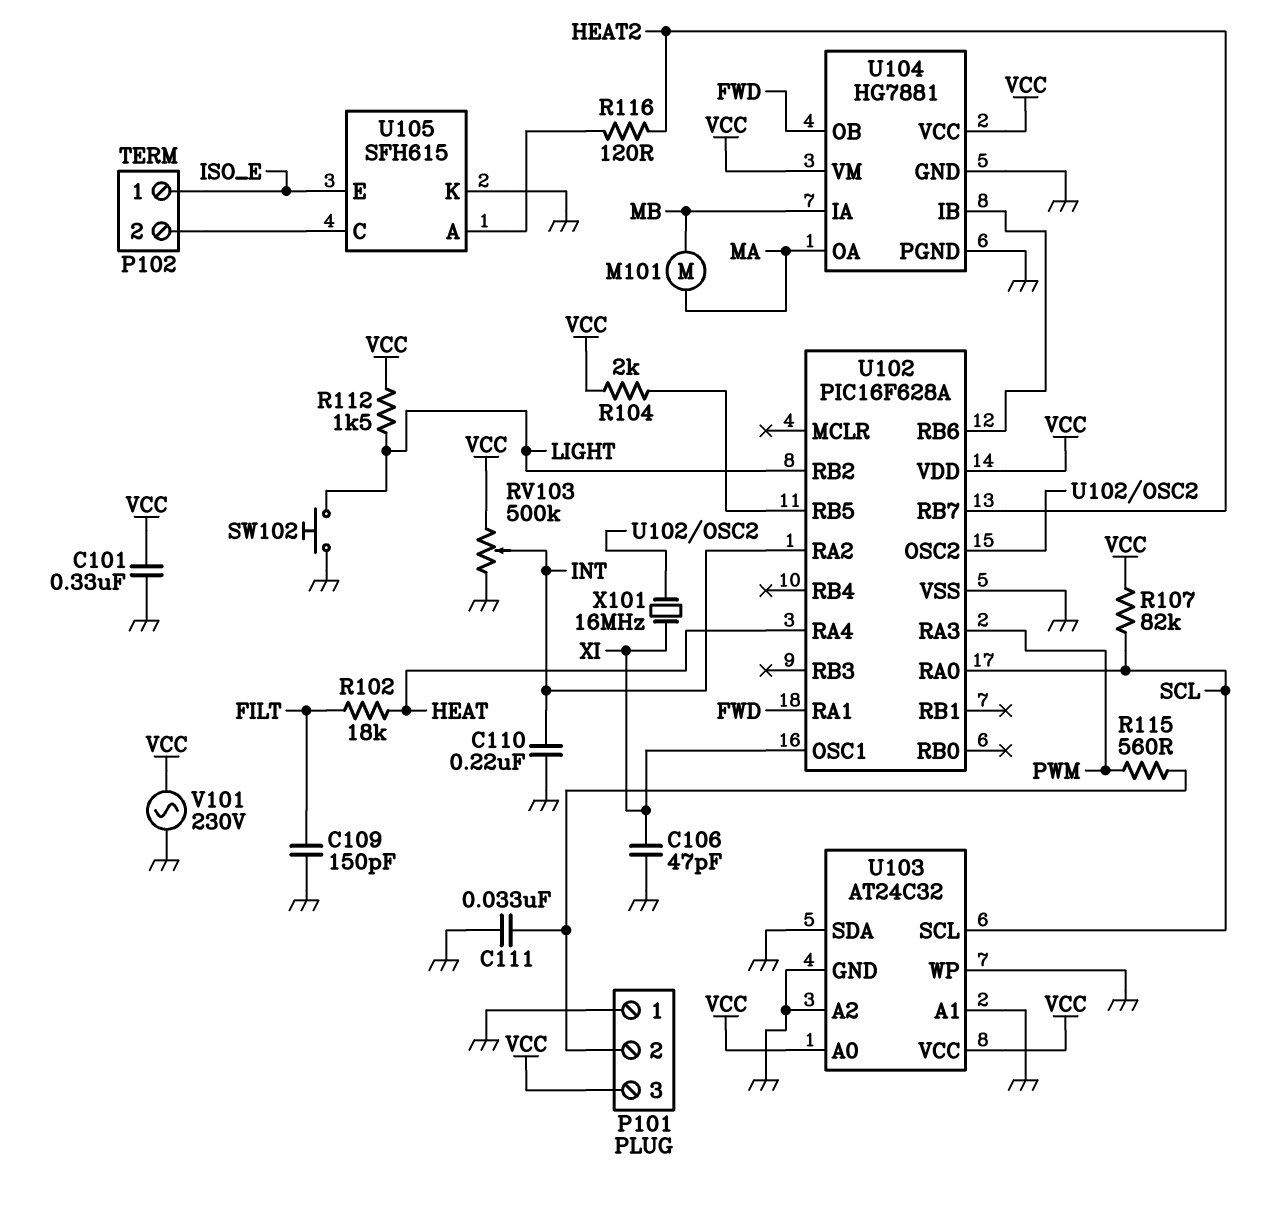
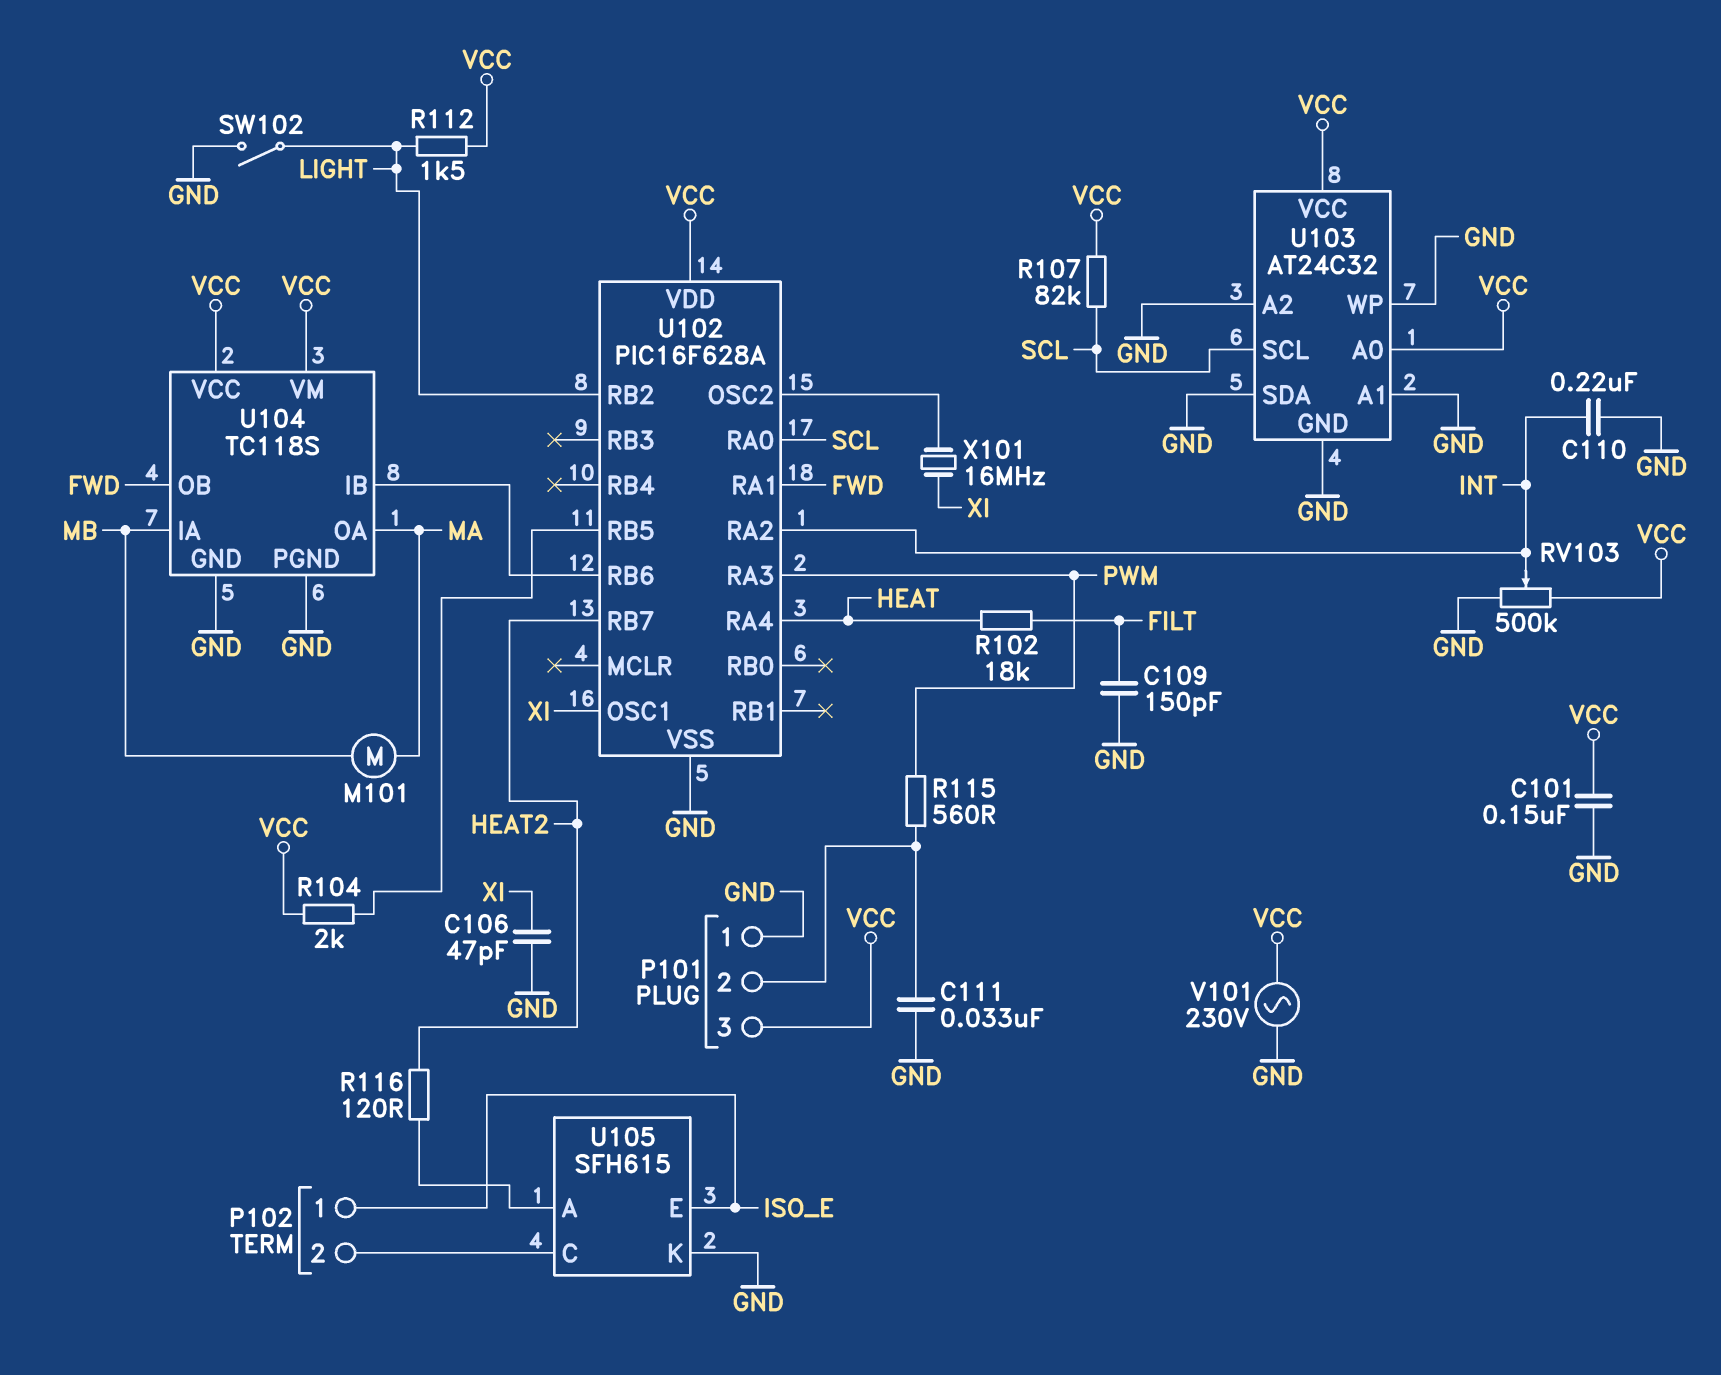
C101: 330nF (GND, VCC) -> 150nF (GND, VCC)
SW102: button (GND, LIGHT) -> switch (GND, LIGHT)
U104: HG7881 -> TC118S

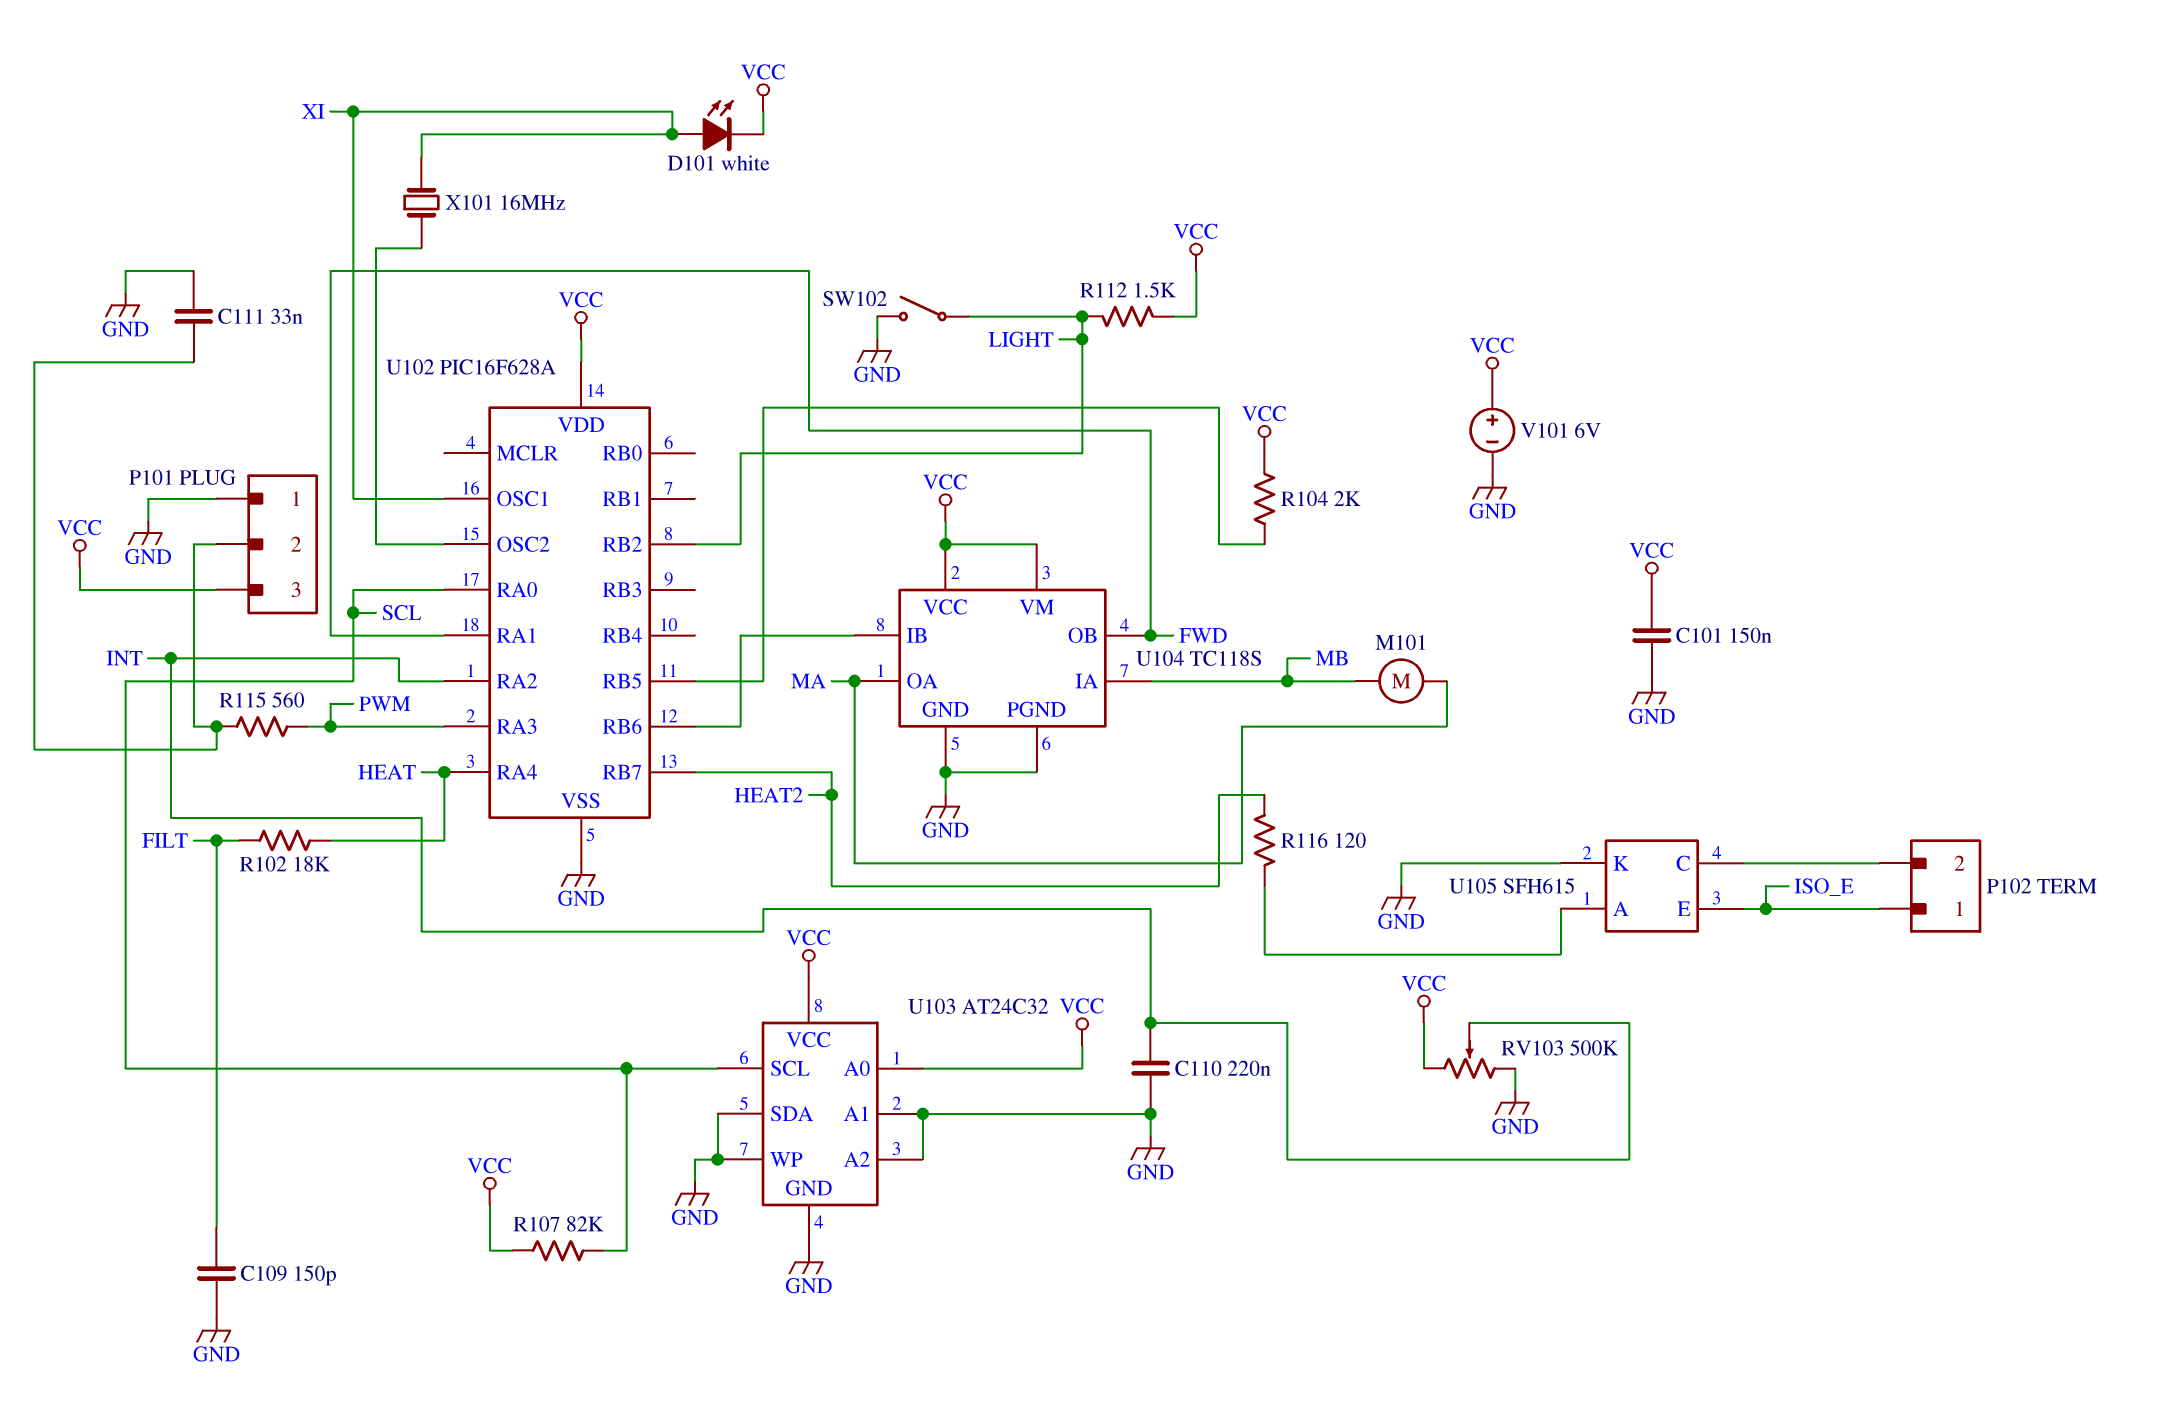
C106: 47pF (GND, XI) -> none
D101: none -> LED white (A XI, K VCC)
V101: AC 230V (GND, VCC) -> 6V (plus VCC, minus GND)

